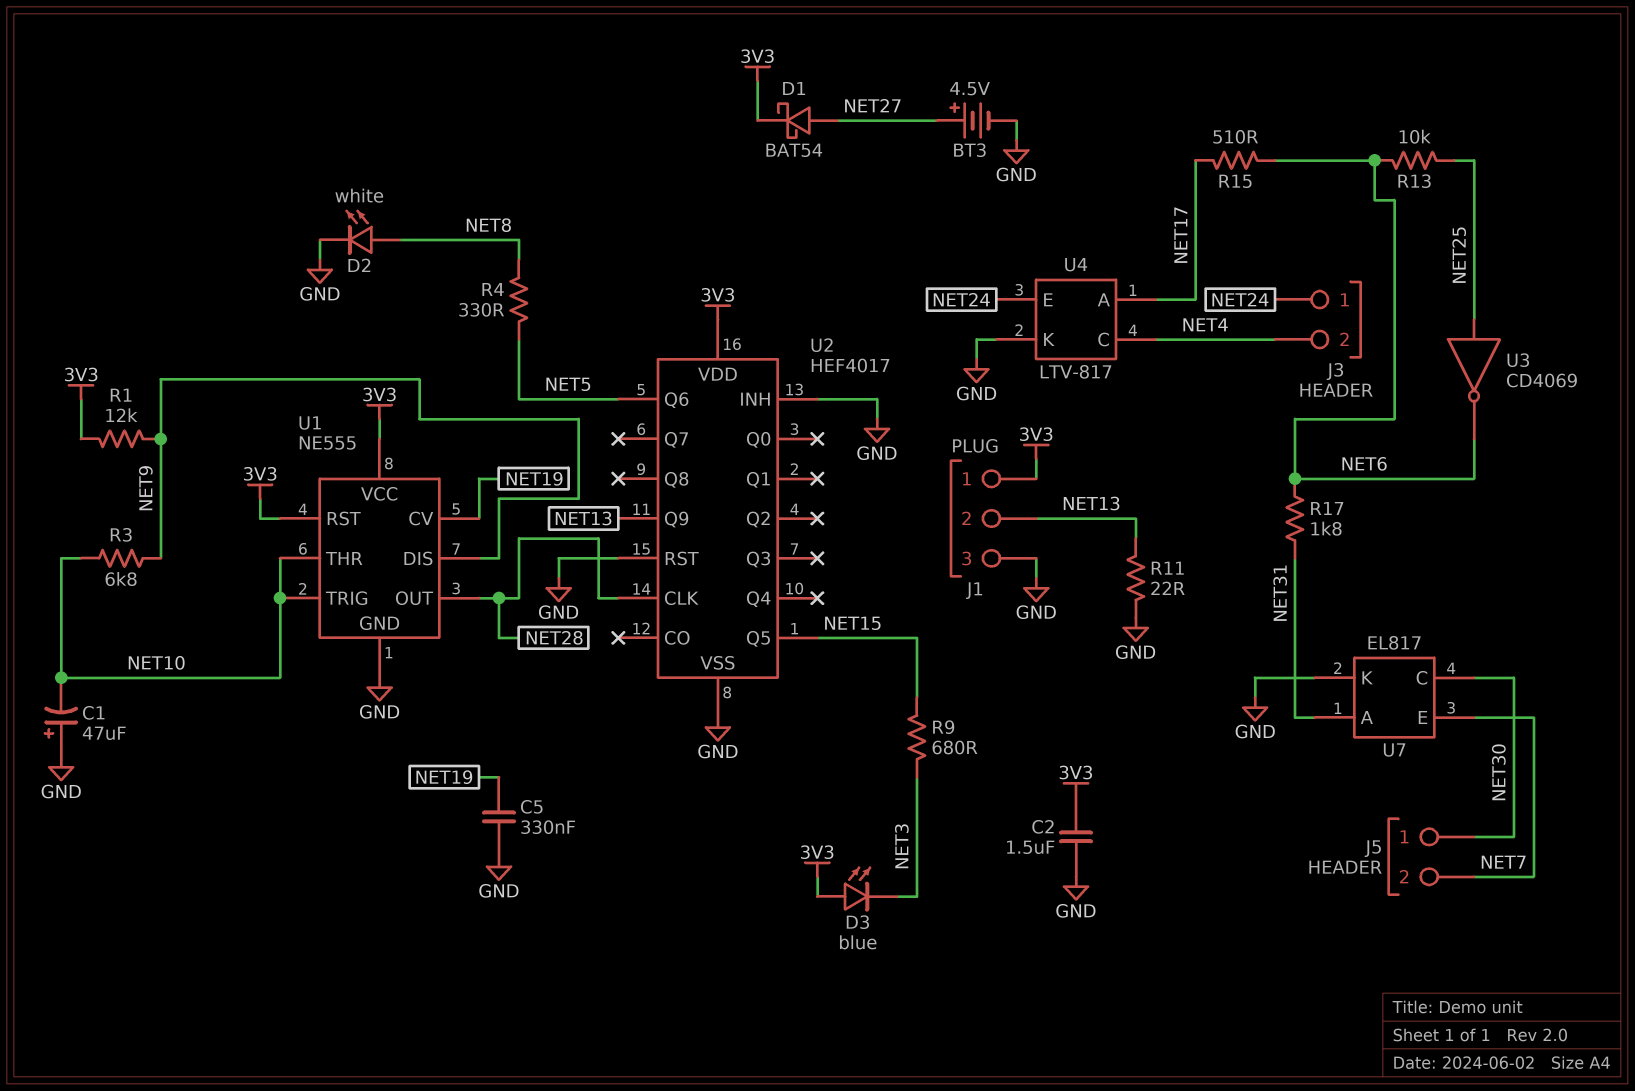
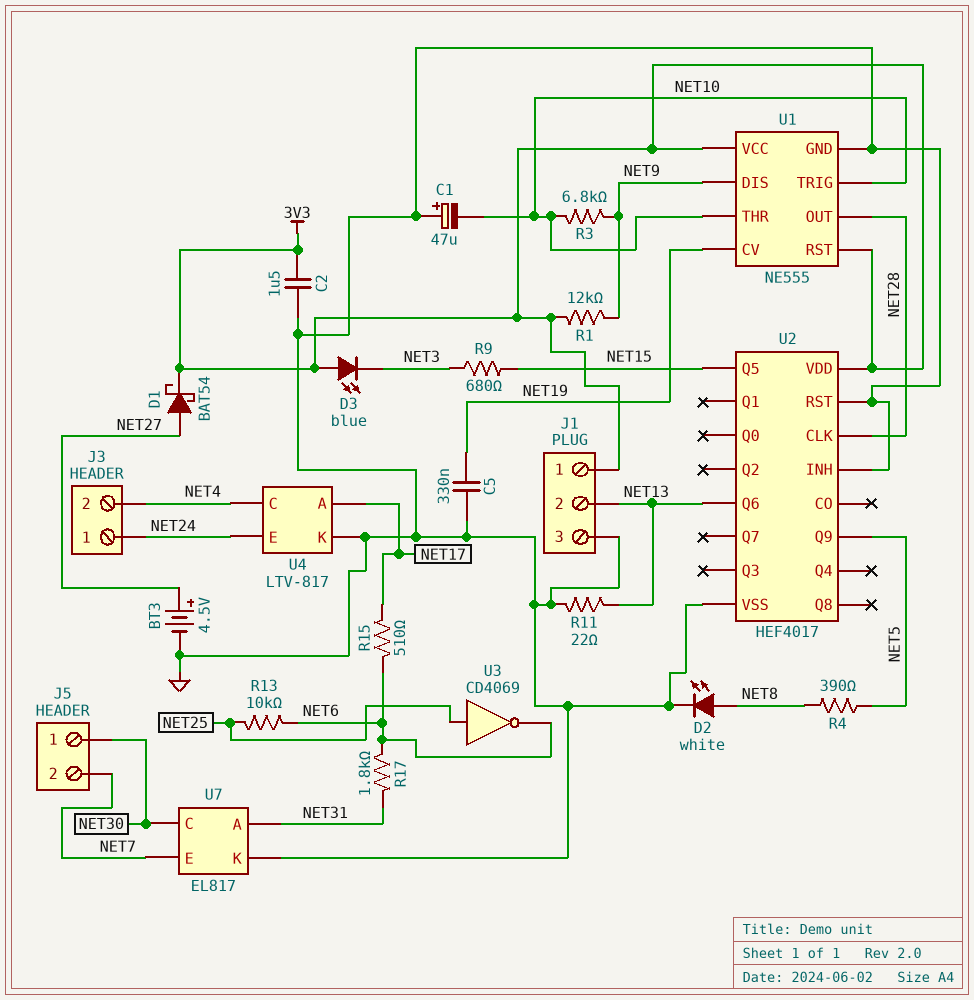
R4: 330 (NET5, NET8) -> 390 (NET5, NET8)
U2 pin Q6: NET5 -> NET13
U2 pin Q9: NET13 -> NET5

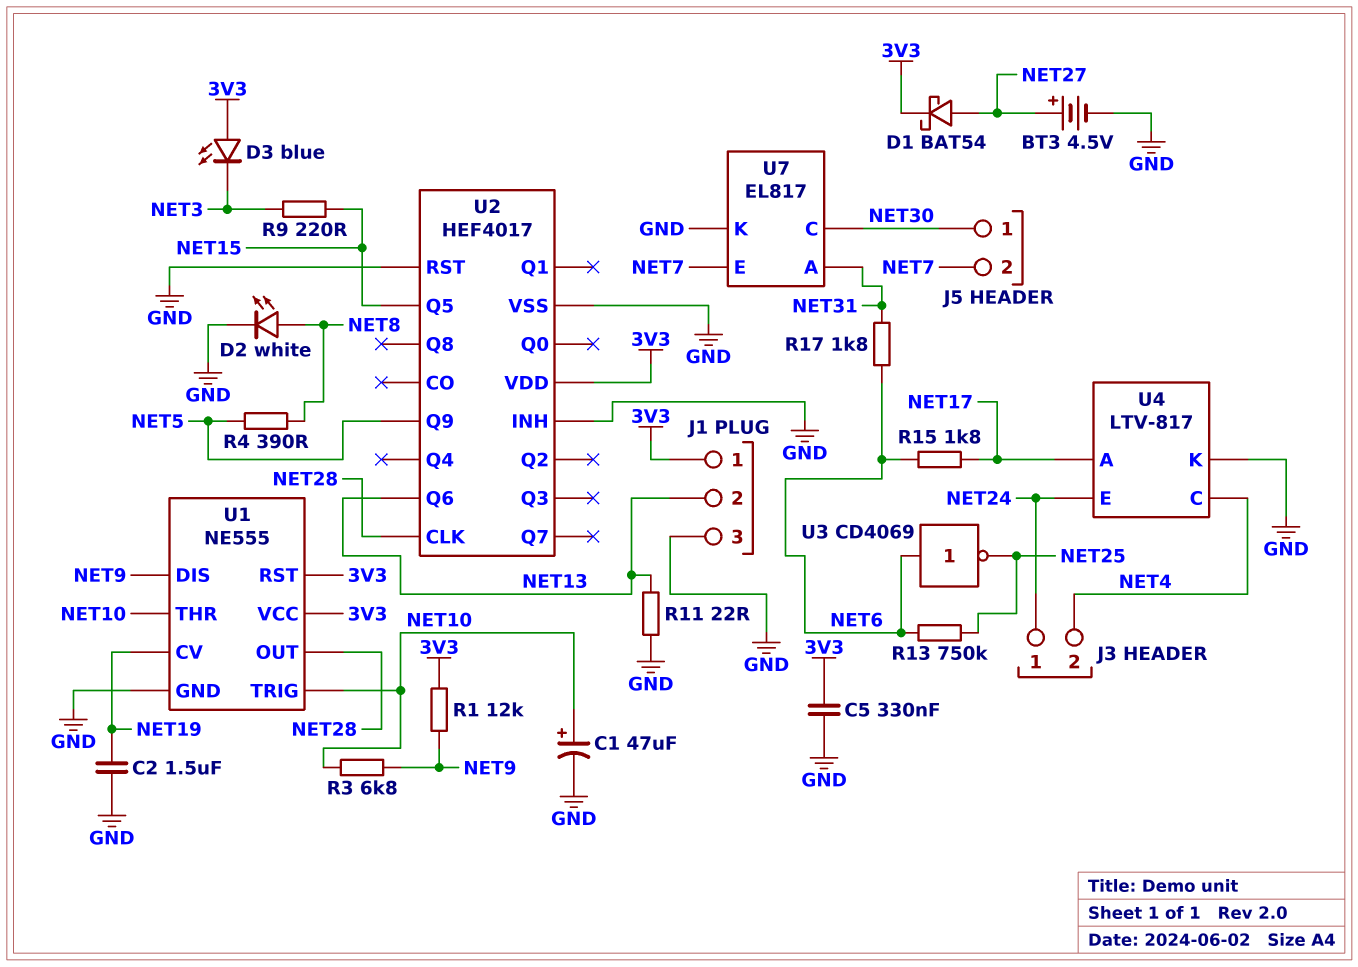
C1: 47uF (plus GND, minus NET10) -> 47uF (plus NET10, minus GND)
C2: 1.5uF (3V3, GND) -> 1.5uF (GND, NET19)
C5: 330nF (GND, NET19) -> 330nF (3V3, GND)
R9: 680 (NET3, NET15) -> 220 (NET3, NET15)
R13: 10k (NET6, NET25) -> 750k (NET6, NET25)
R15: 510 (NET6, NET17) -> 1.8k (NET6, NET17)
U3: NOT CD4069 (in NET25, out NET6) -> NOT CD4069 (in NET6, out NET25)

